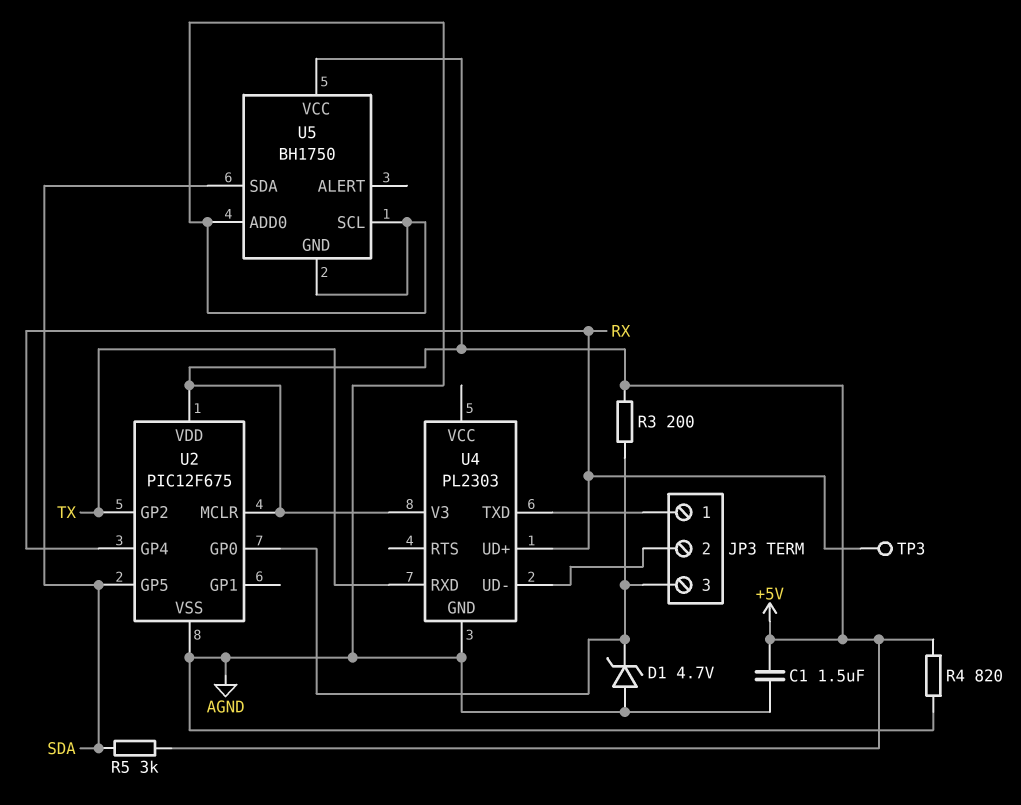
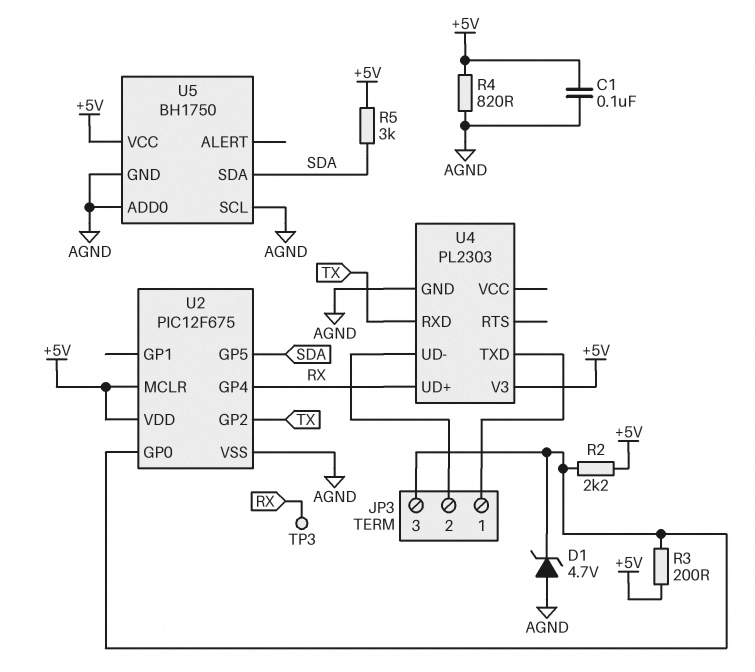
C1: 1.5uF (+5V, AGND) -> 100nF (+5V, AGND)
R2: none -> 2.2k (+5V, JP3/3)

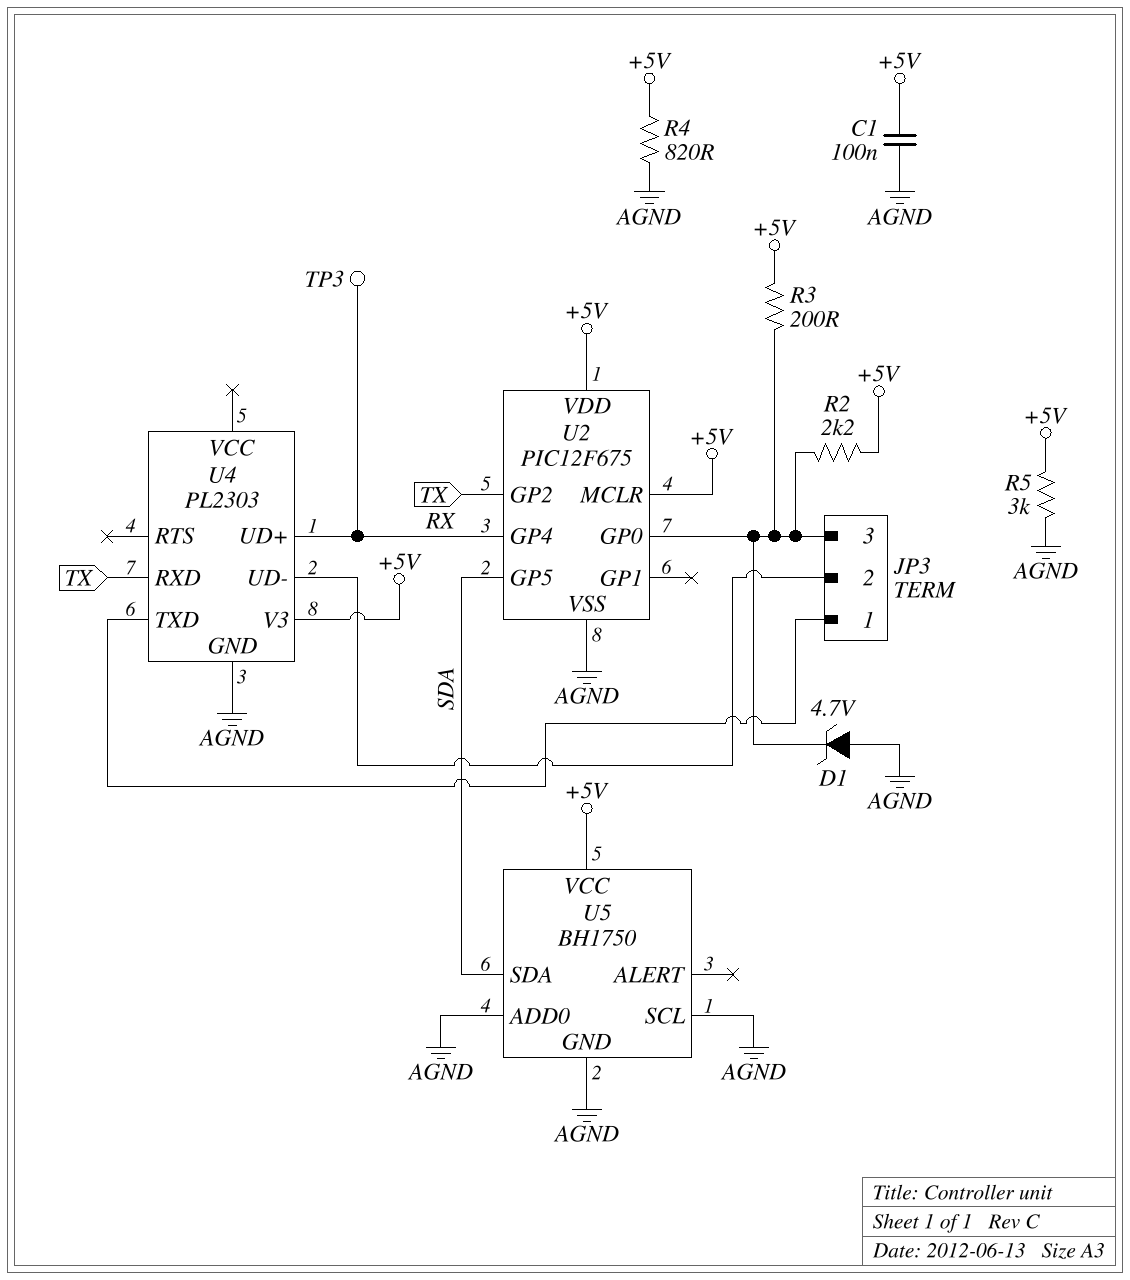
R5: 3k (+5V, SDA) -> 3k (+5V, AGND)

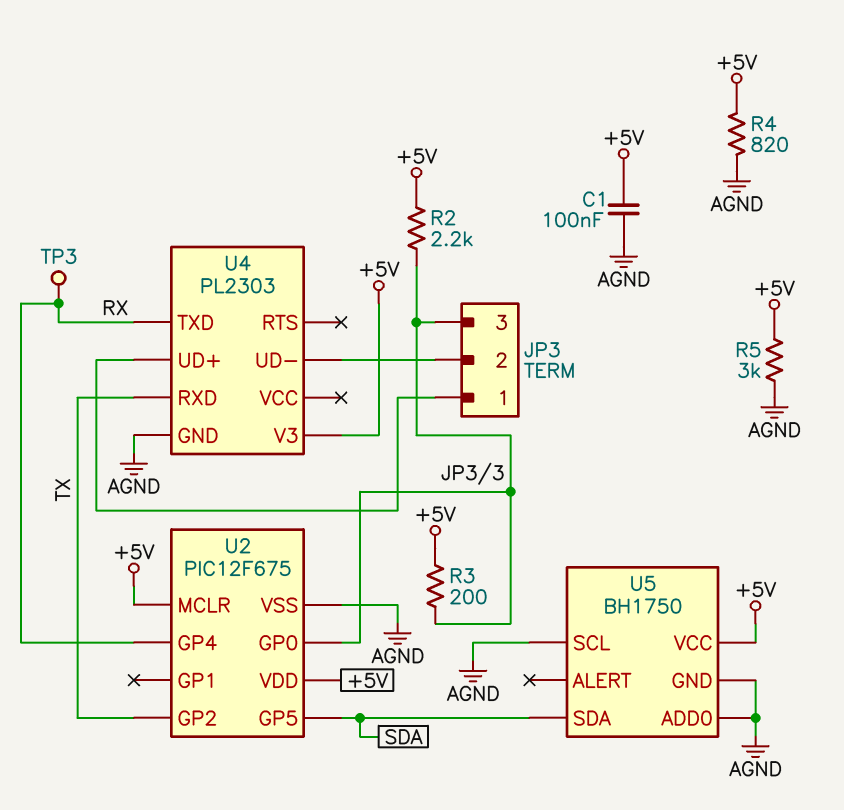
D1: zener 4.7V (A AGND, K JP3/3) -> none
U4 pin TXD: JP3/1 -> RX
U4 pin UD+: RX -> JP3/1

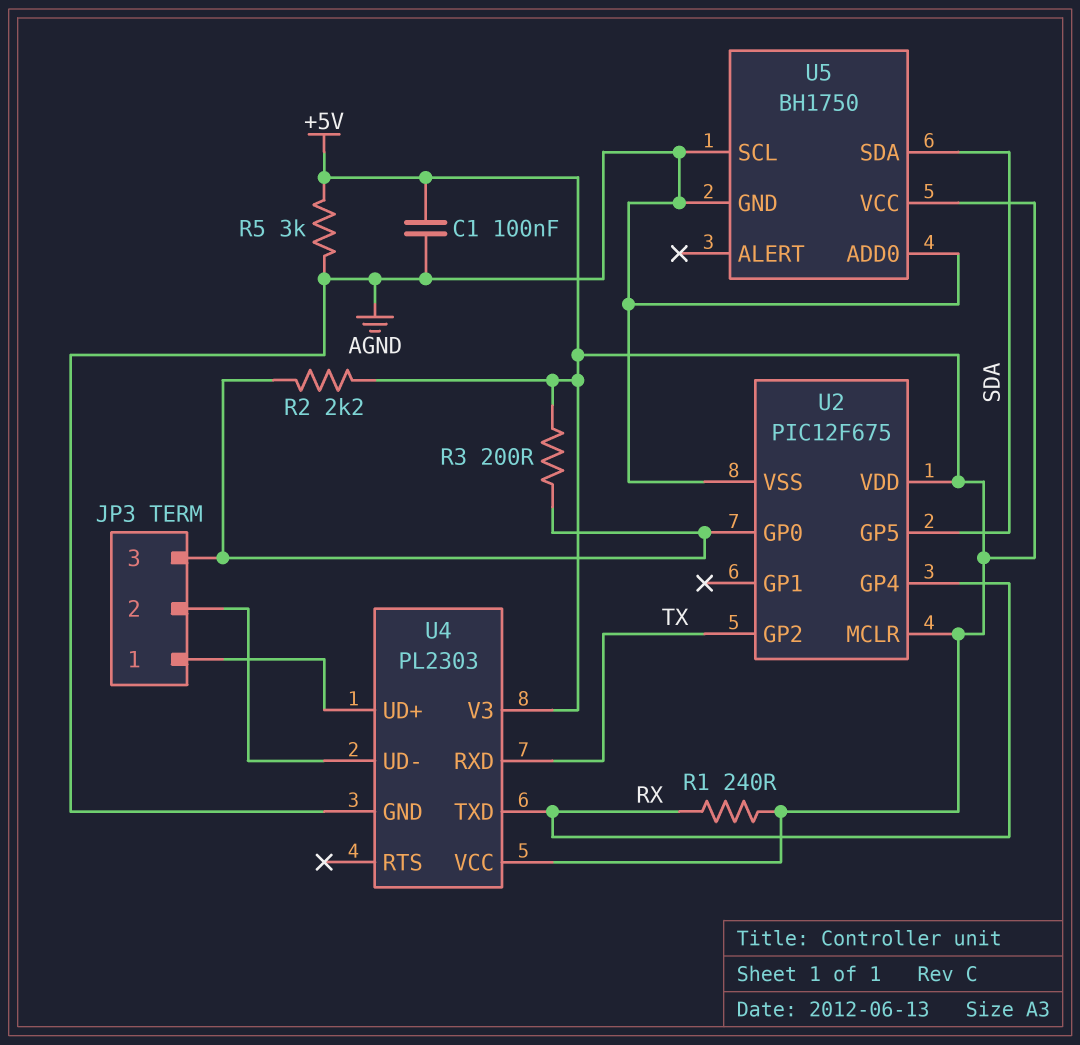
R1: none -> 240 (+5V, RX)
R4: 820 (+5V, AGND) -> none
TP3: test point (RX) -> none
U4 pin VCC: none -> +5V

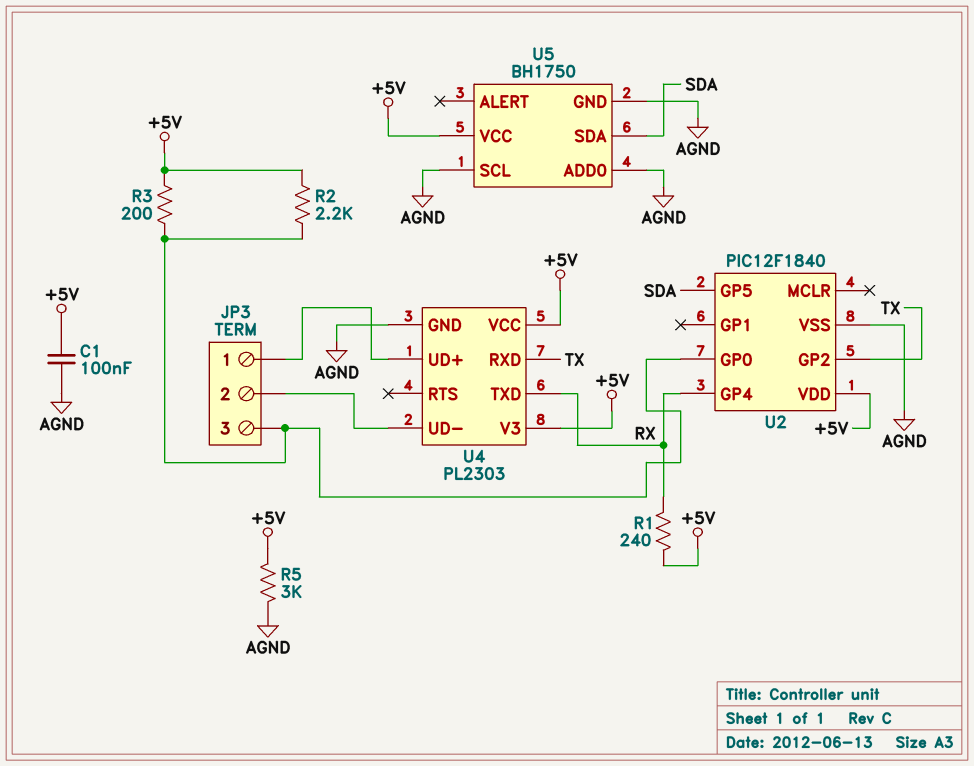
U2: PIC12F675 -> PIC12F1840
U2 pin MCLR: +5V -> none

